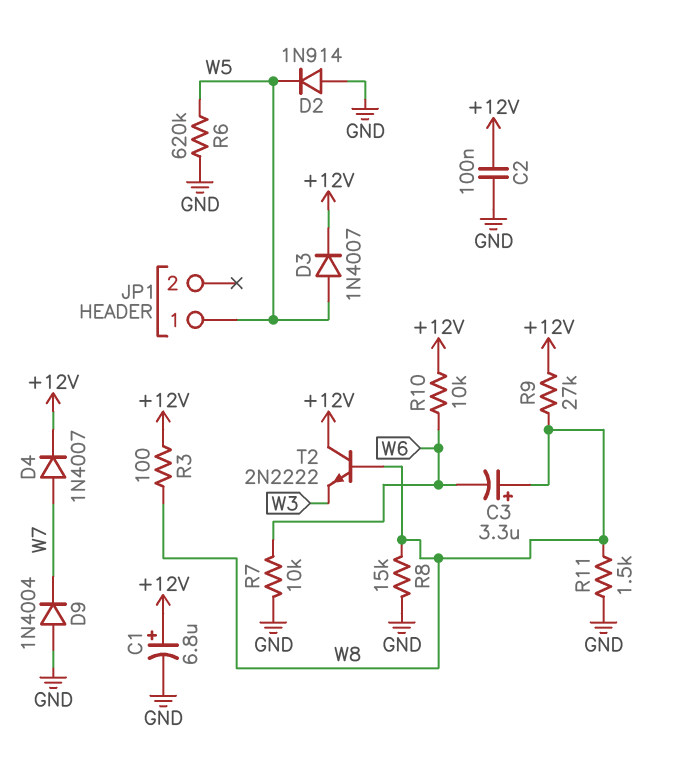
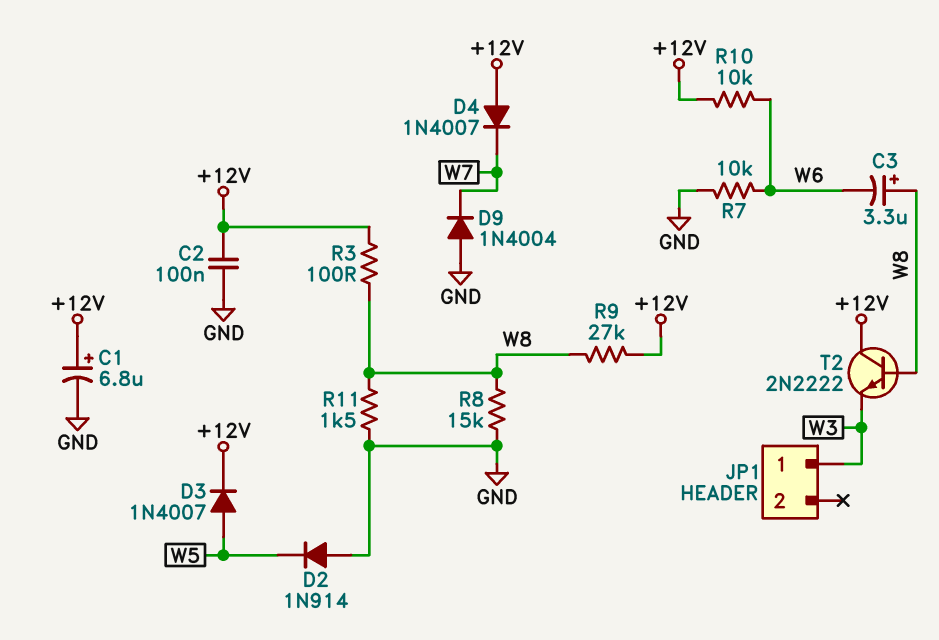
D4: diode 1N4007 (A W7, K +12V) -> diode 1N4007 (A +12V, K W7)
JP1 pin 1: W5 -> W3
R6: 620k (GND, W5) -> none

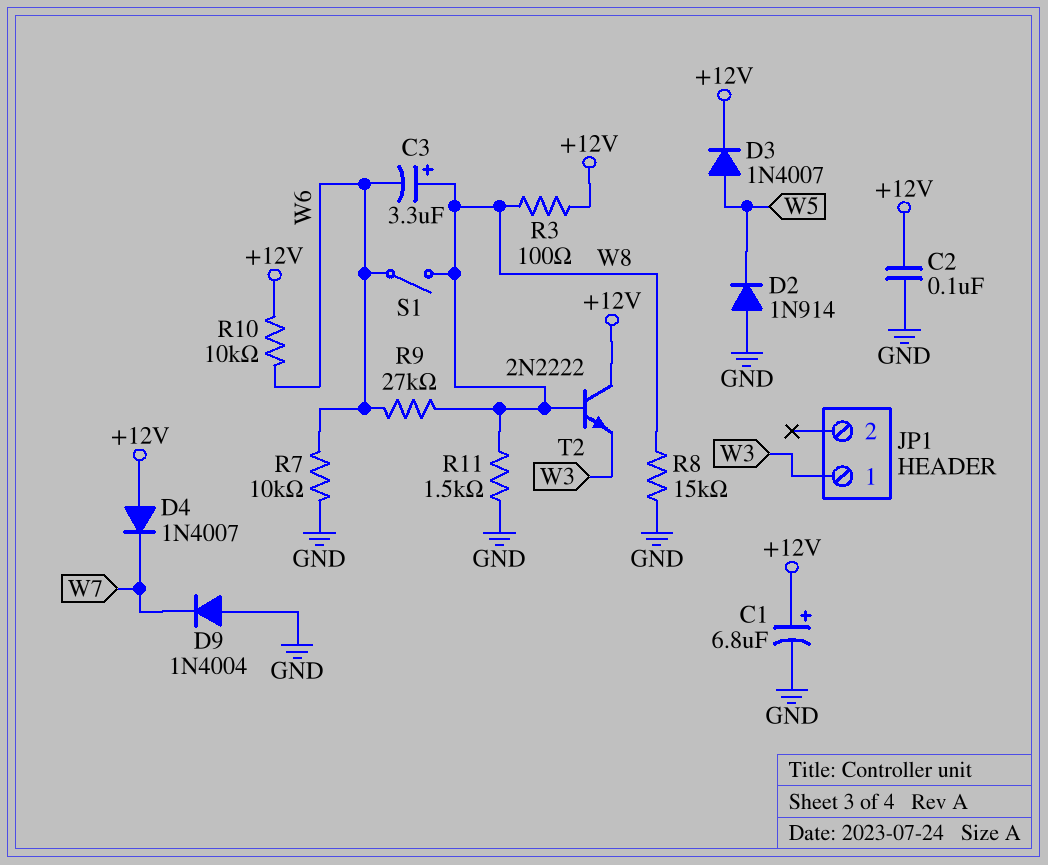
R9: 27k (+12V, W8) -> 27k (W6, W8)
S1: none -> switch (W6, W8)

